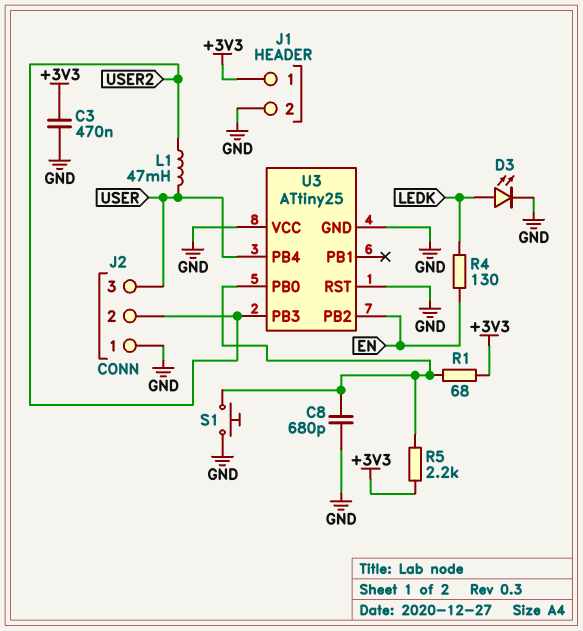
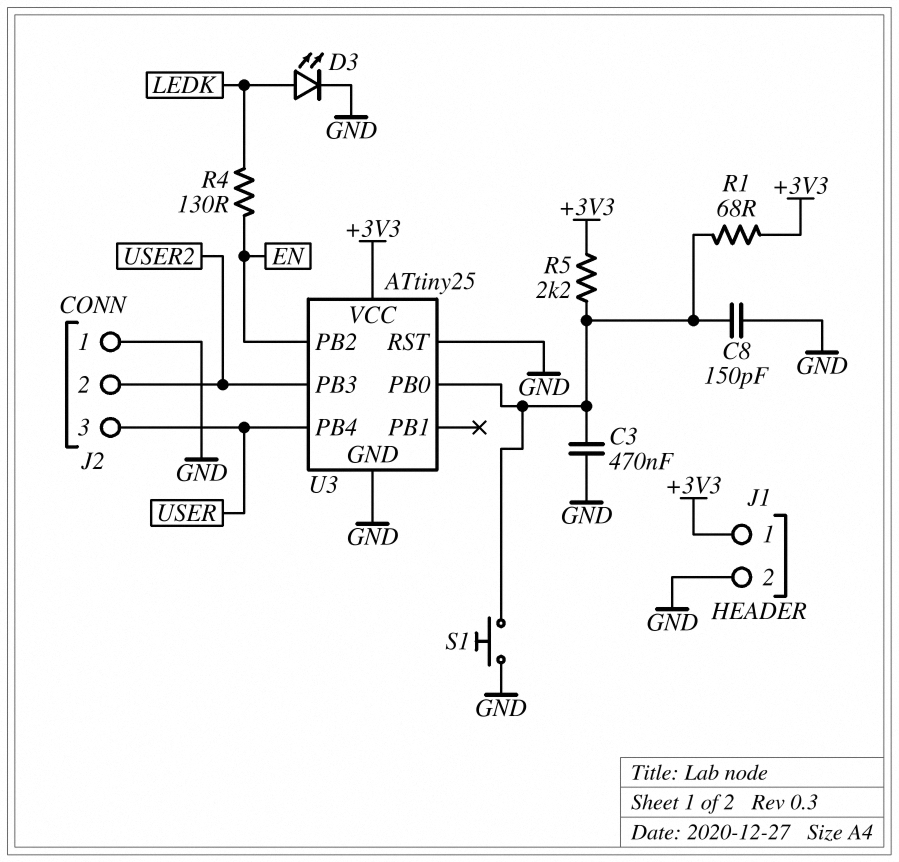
C3: 470nF (+3V3, GND) -> 470nF (GND, U3/PB0)
C8: 680pF (GND, U3/PB0) -> 150pF (GND, U3/PB0)
L1: 47mH (USER, USER2) -> none
U3 pin VCC: GND -> +3V3

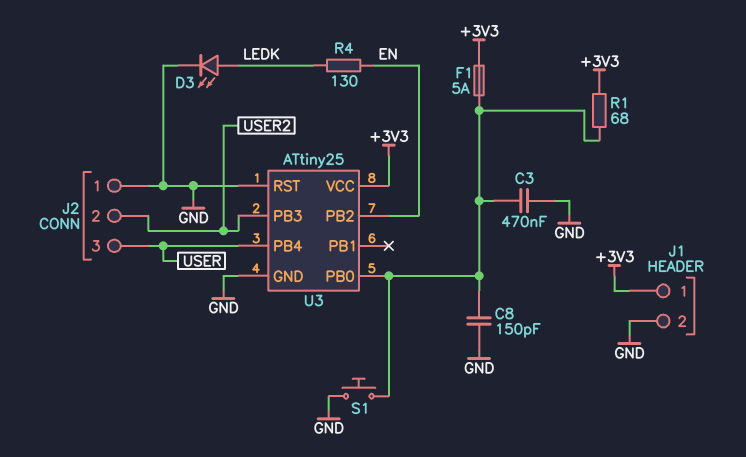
F1: none -> 5A (+3V3, U3/PB0)
R5: 2.2k (+3V3, U3/PB0) -> none

